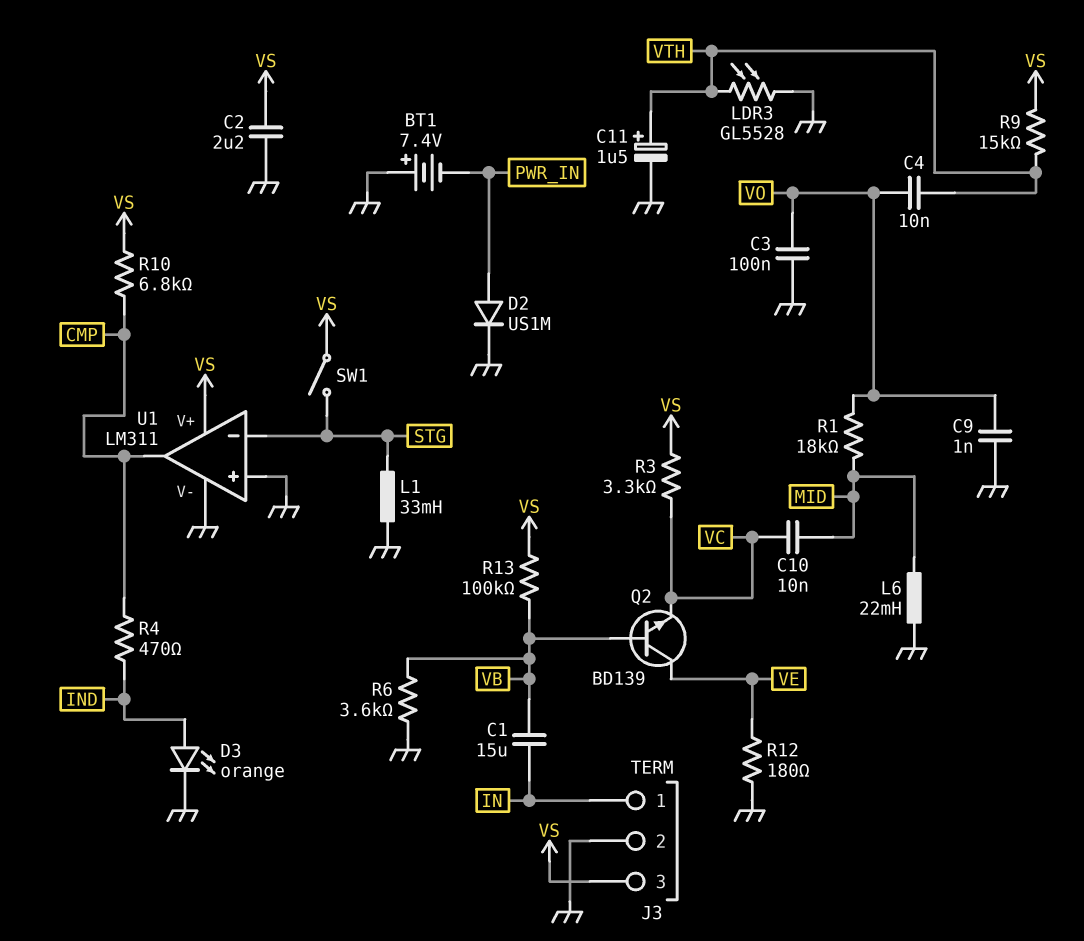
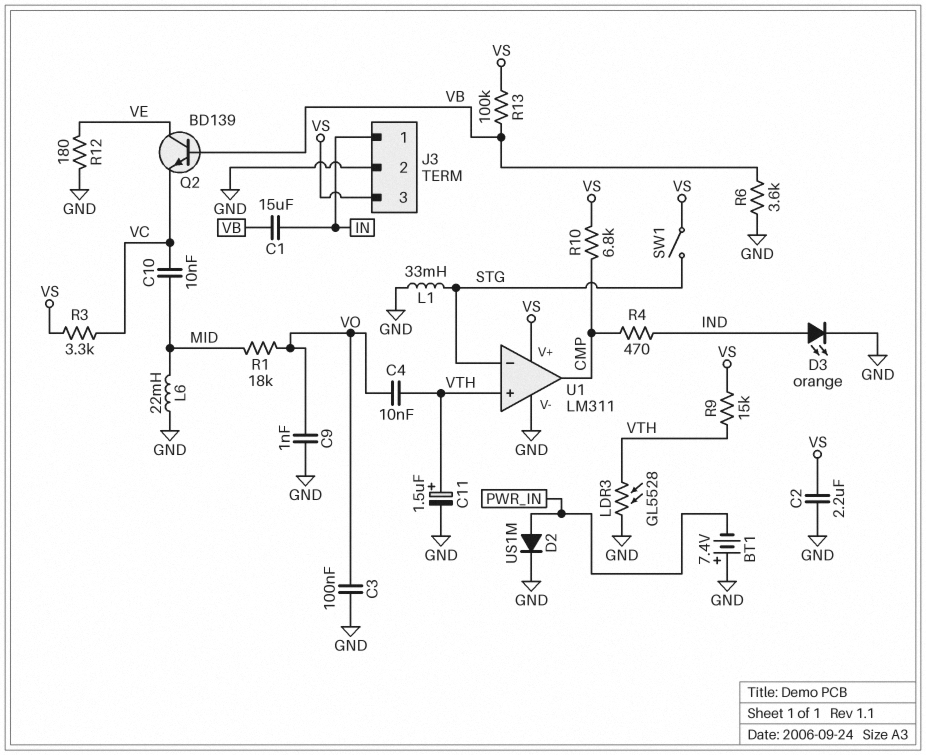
U1 pin in+: GND -> VTH

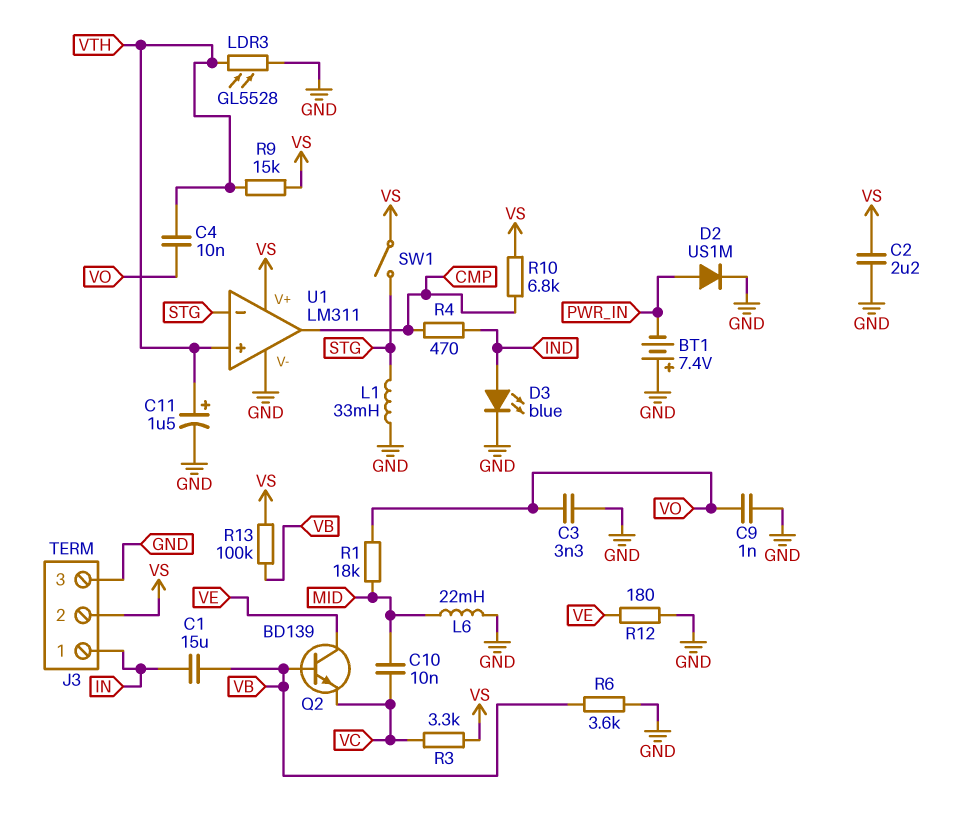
C3: 100nF (GND, VO) -> 3.3nF (GND, VO)
D3: LED orange (A IND, K GND) -> LED blue (A IND, K GND)
J3 pin 2: GND -> VS
J3 pin 3: VS -> GND

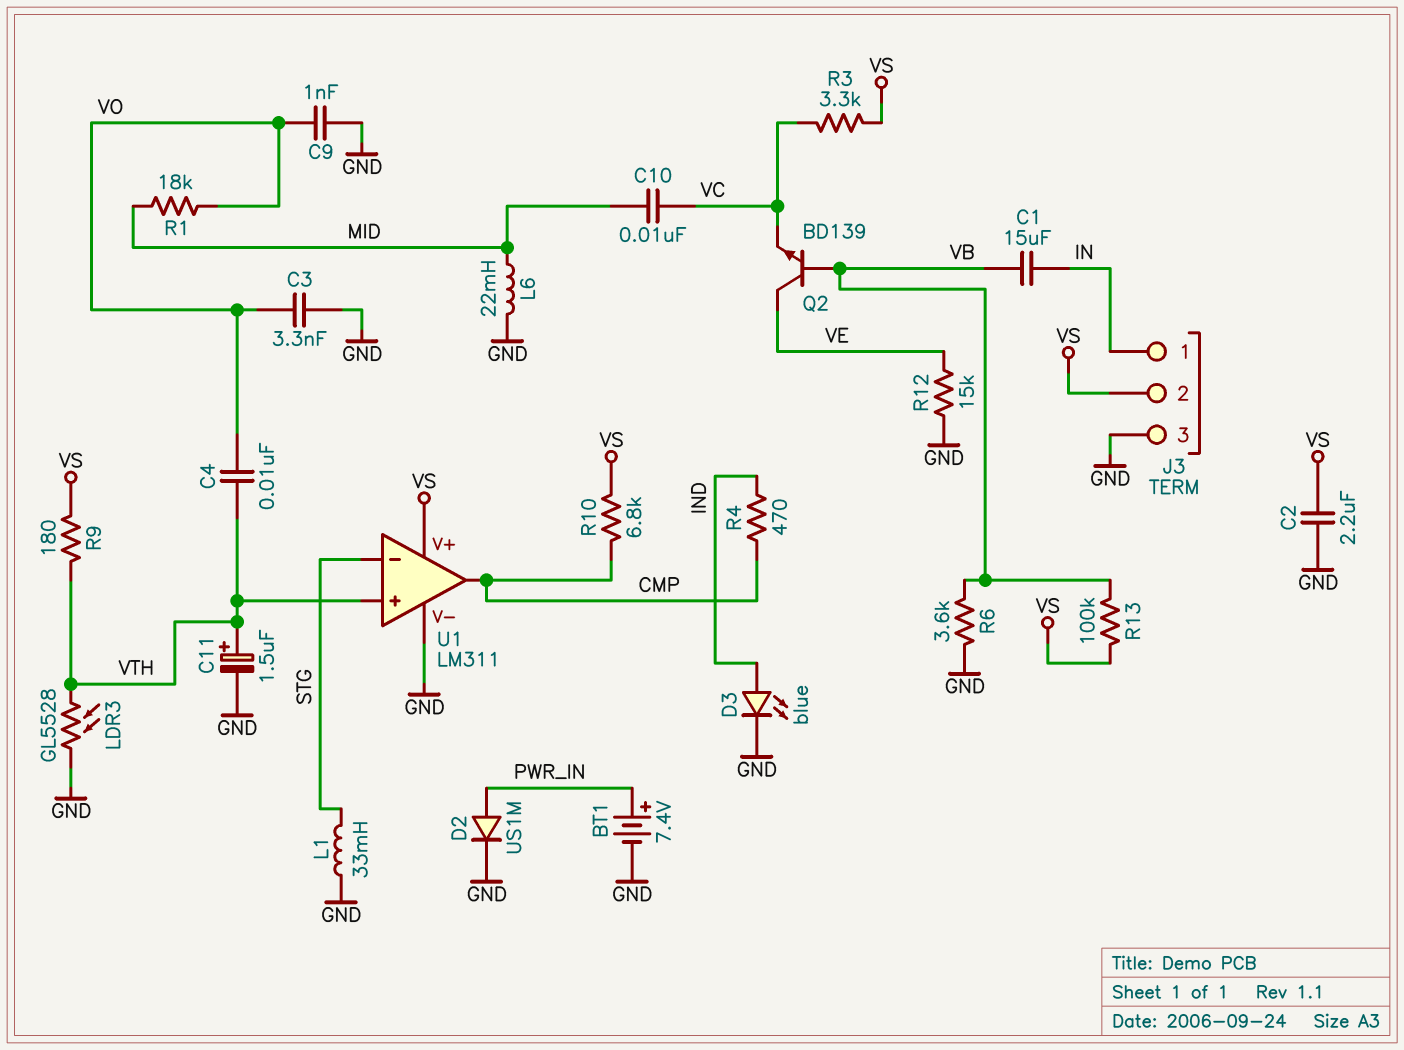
BT1: 7.4V (plus GND, minus PWR_IN) -> 7.4V (plus PWR_IN, minus GND)
R9: 15k (VS, VTH) -> 180 (VS, VTH)
R12: 180 (GND, VE) -> 15k (GND, VE)
SW1: switch (STG, VS) -> none

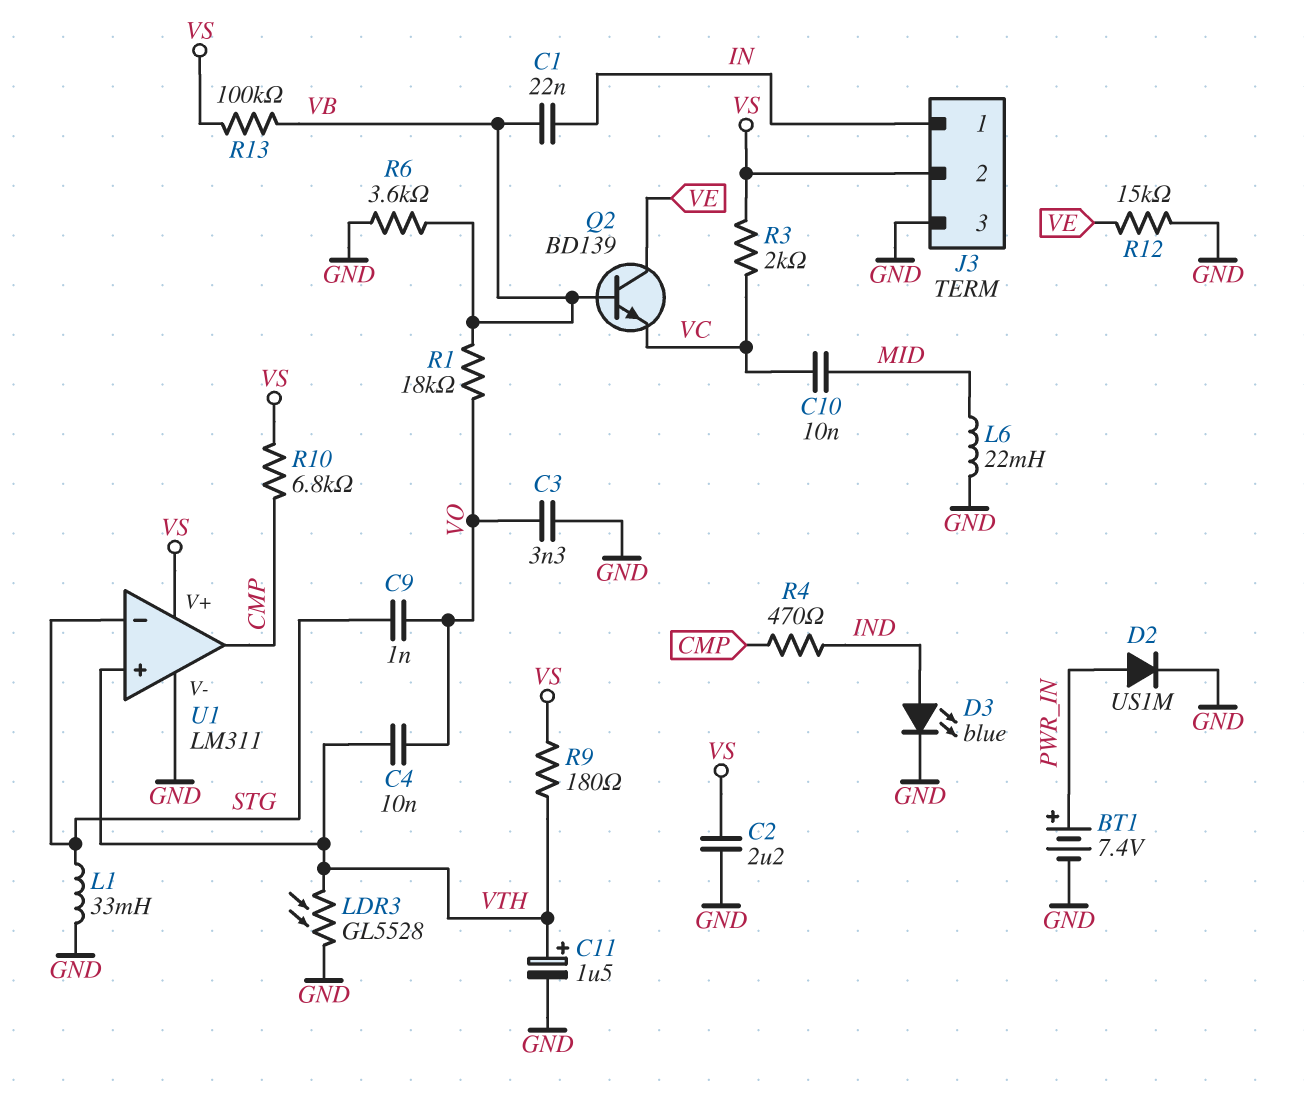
C1: 15uF (IN, VB) -> 22nF (IN, VB)
C9: 1nF (GND, VO) -> 1nF (STG, VO)
R1: 18k (MID, VO) -> 18k (VB, VO)
R3: 3.3k (VC, VS) -> 2k (VC, VS)

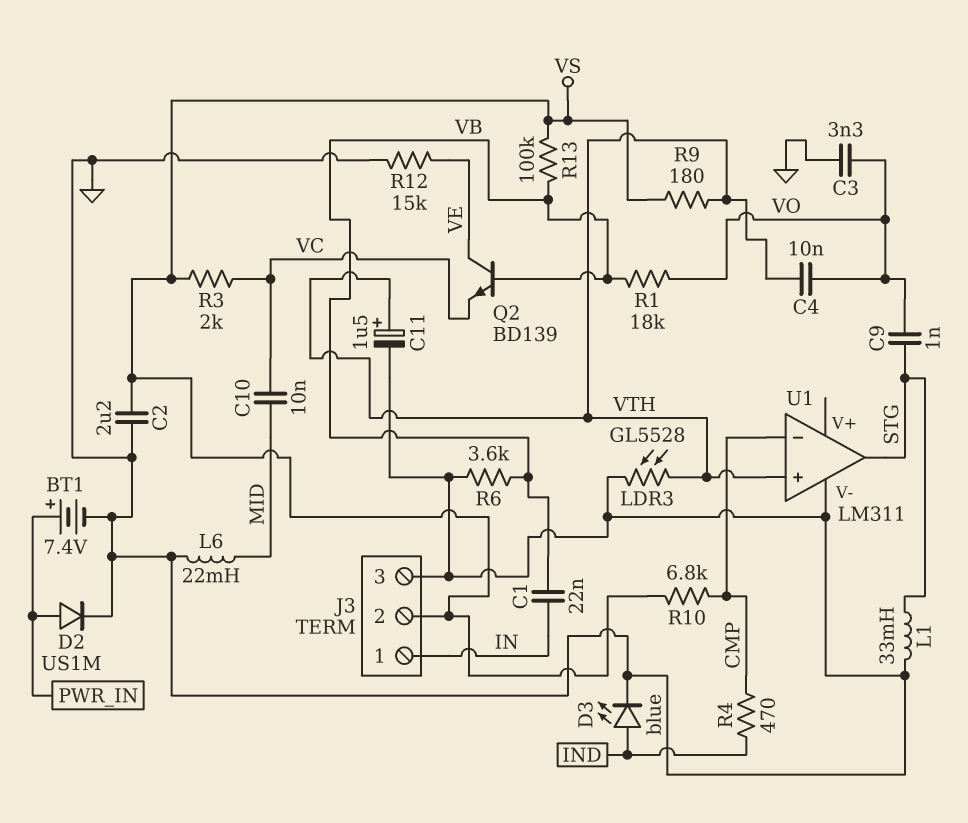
U1 pin V+: VS -> none
U1 pin in-: STG -> CMP
U1 pin out: CMP -> STG

